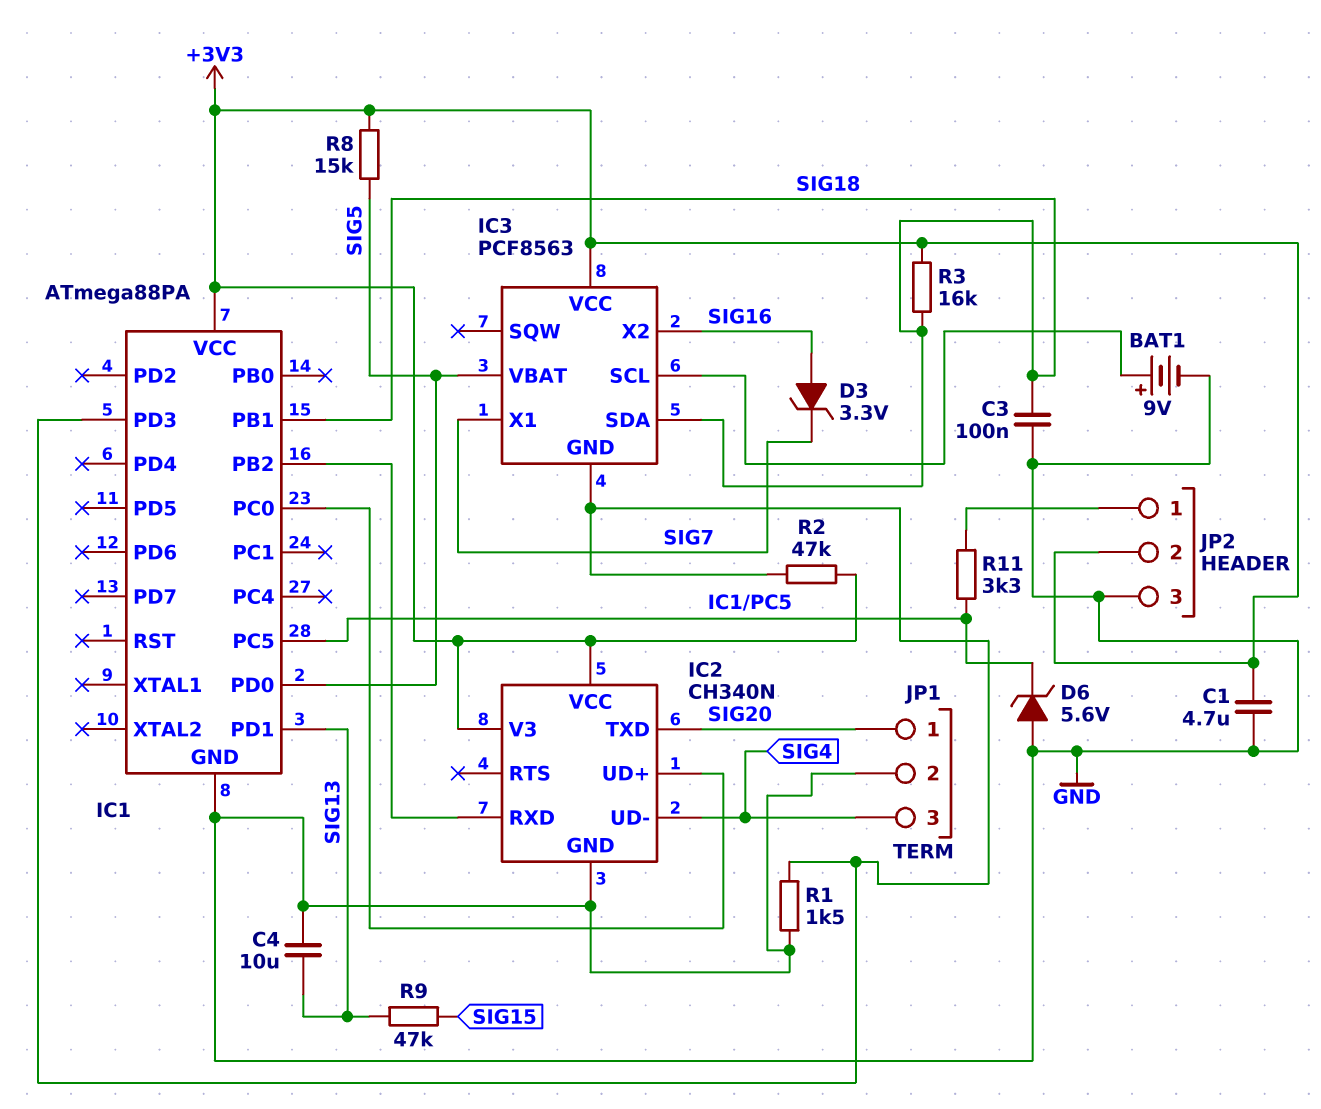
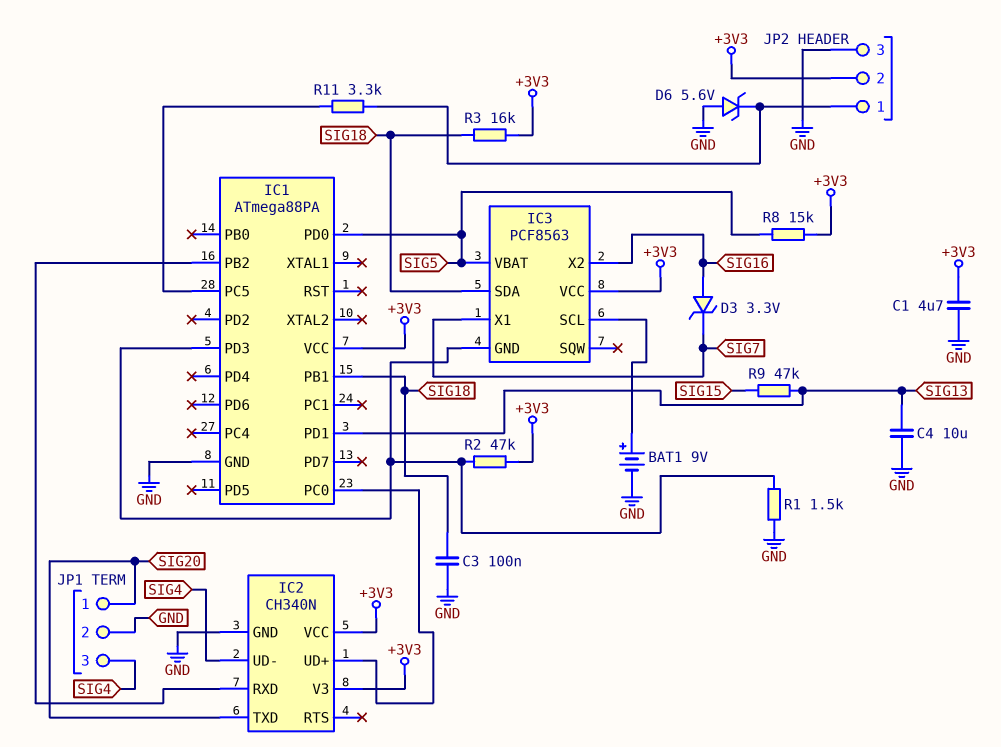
D6: zener 5.6V (A GND, K IC1/PC5) -> zener 5.6V (A GND, K JP2/1)

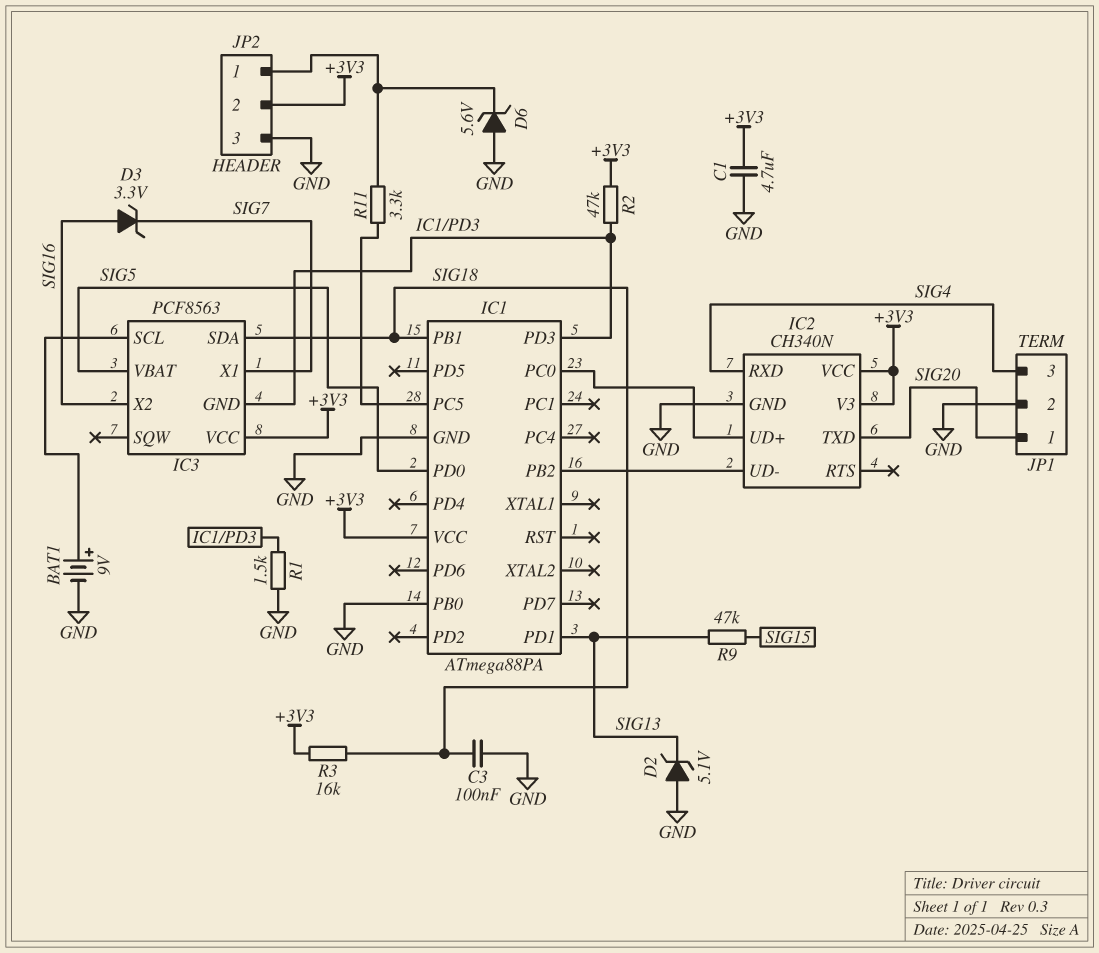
C4: 10uF (GND, SIG13) -> none
D2: none -> zener 5.1V (A GND, K SIG13)
IC1 pin PB0: none -> GND
IC2 pin RXD: IC1/PB2 -> SIG4
IC2 pin UD-: SIG4 -> IC1/PB2
R8: 15k (+3V3, SIG5) -> none

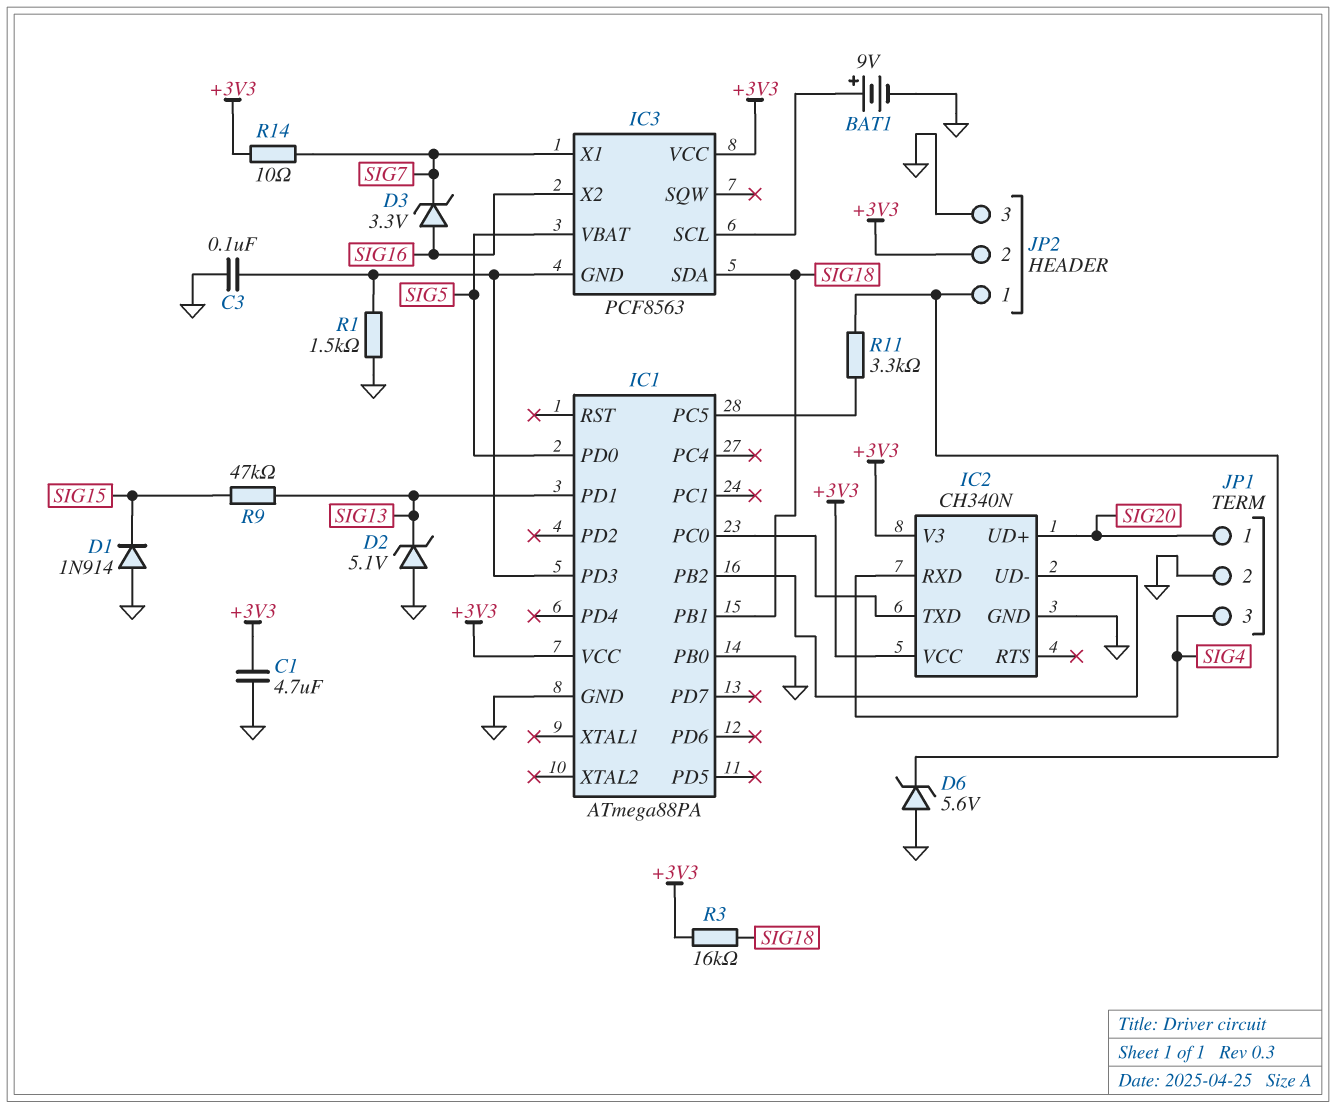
C3: 100nF (GND, SIG18) -> 100nF (GND, IC1/PD3)
D1: none -> diode 1N914 (A GND, K SIG15)
IC2 pin TXD: SIG20 -> IC1/PC0
IC2 pin UD+: IC1/PC0 -> SIG20
R2: 47k (+3V3, IC1/PD3) -> none
R14: none -> 10 (+3V3, SIG7)

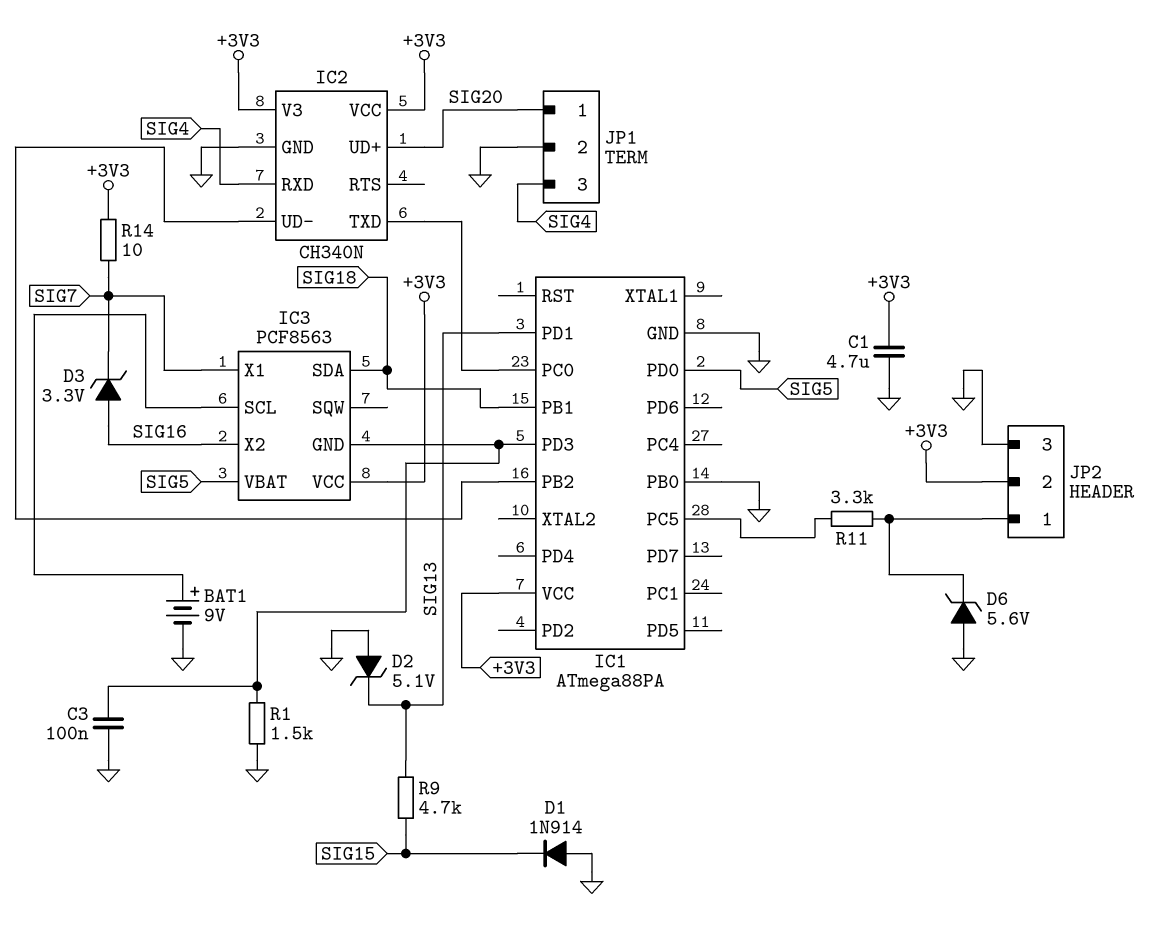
R3: 16k (+3V3, SIG18) -> none
R9: 47k (SIG13, SIG15) -> 4.7k (SIG13, SIG15)

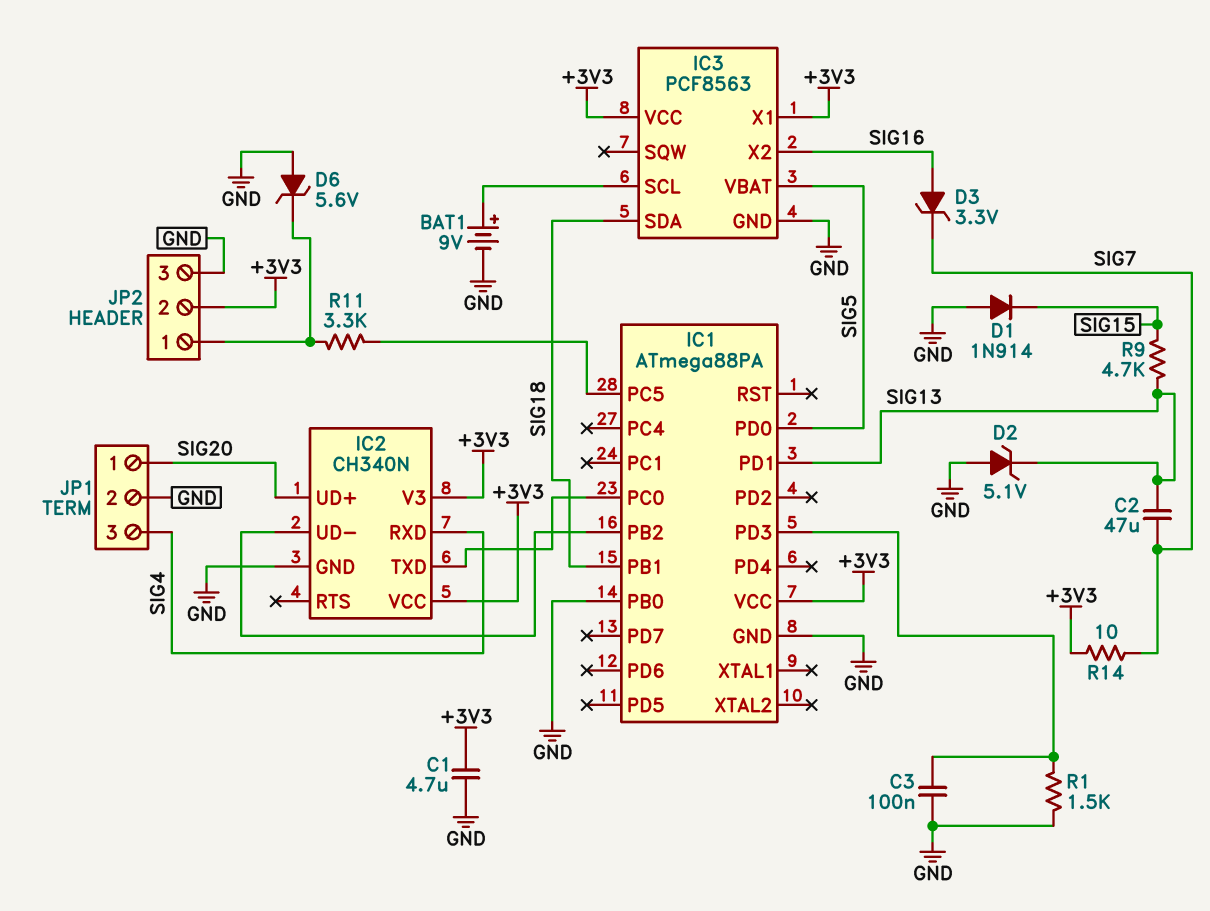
C2: none -> 47uF (SIG7, SIG13)
IC3 pin GND: IC1/PD3 -> GND
IC3 pin X1: SIG7 -> +3V3

